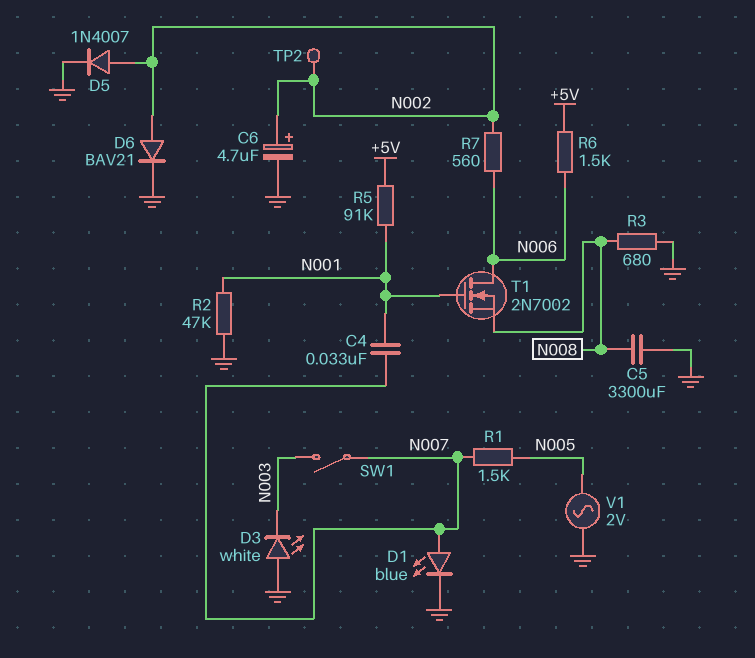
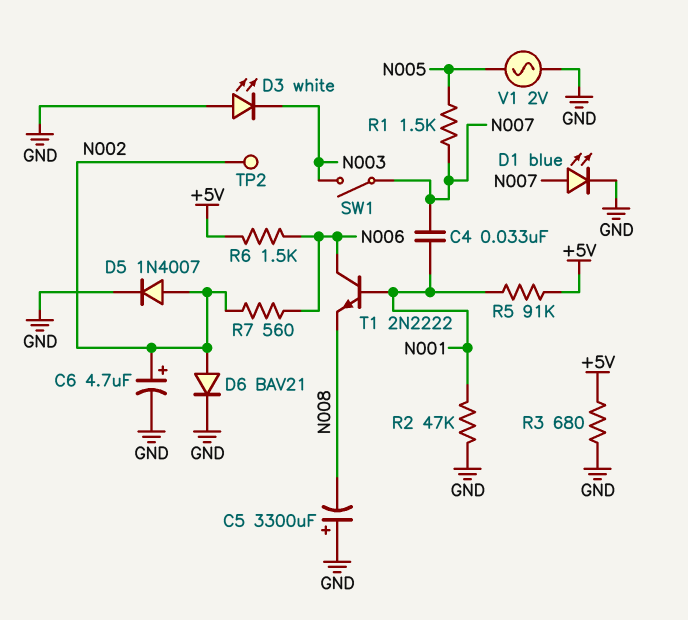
C5: 3300uF (GND, N008) -> 3300uF (plus GND, minus N008)
R3: 680 (GND, N008) -> 680 (+5V, GND)
T1: NMOS 2N7002 (G N001, D N006, S N008) -> NPN 2N2222 (B N001, C N006, E N008)

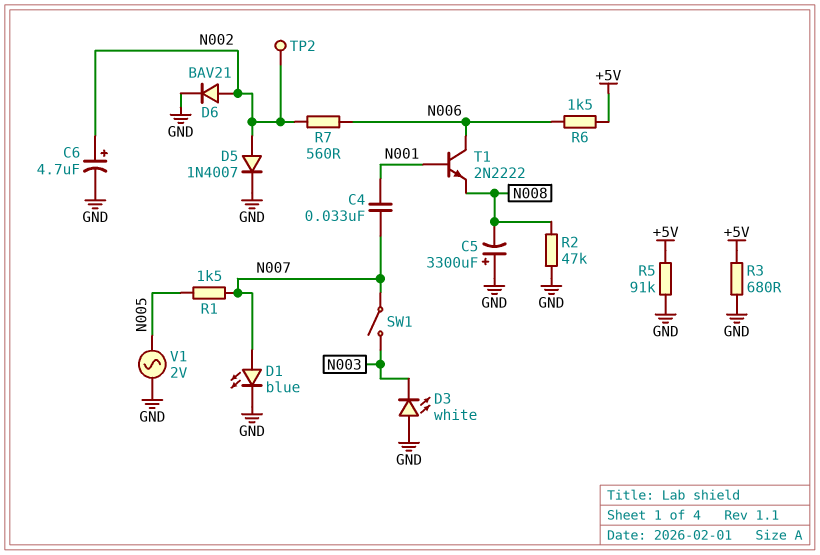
R2: 47k (GND, N001) -> 47k (GND, N008)
R5: 91k (+5V, N001) -> 91k (+5V, GND)

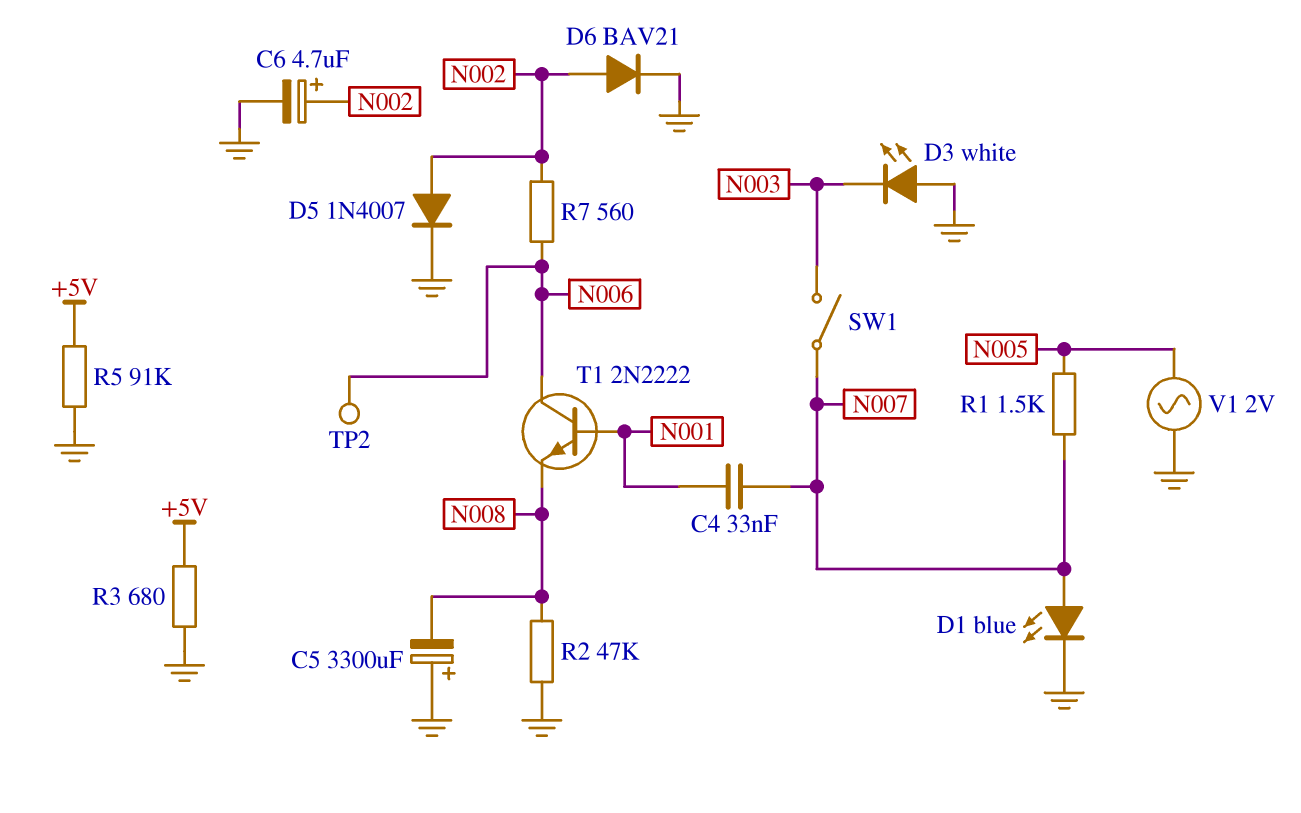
R6: 1.5k (+5V, N006) -> none
TP2: test point (N002) -> test point (N006)

